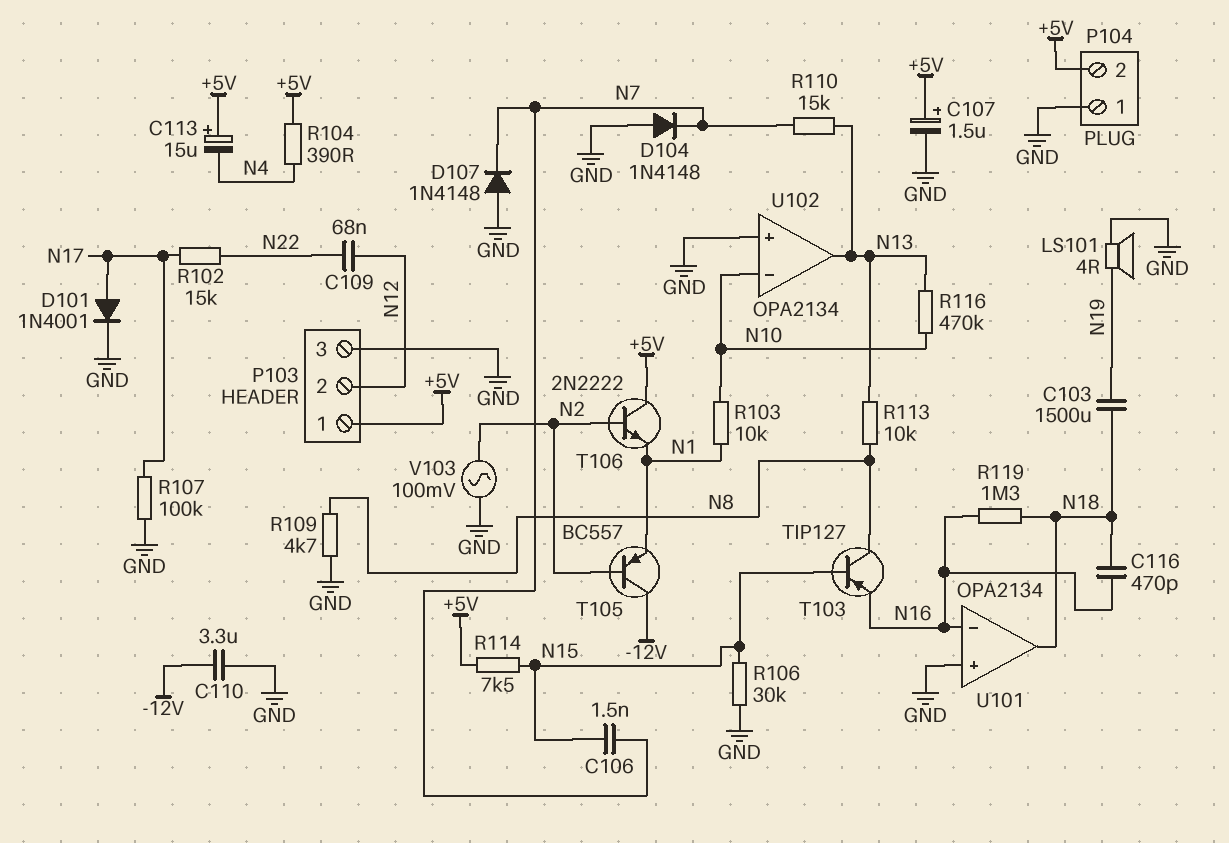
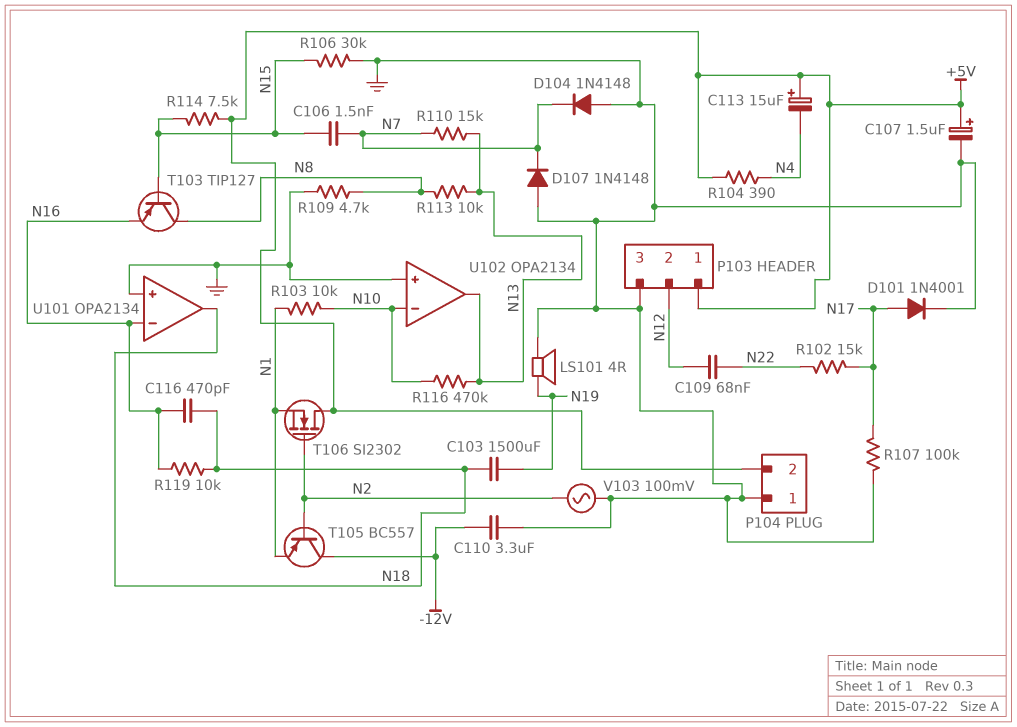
R119: 1.3M (N16, N18) -> 10k (N16, N18)
T106: NPN 2N2222 (B N2, C +5V, E N1) -> NMOS SI2302 (G N2, D +5V, S N1)

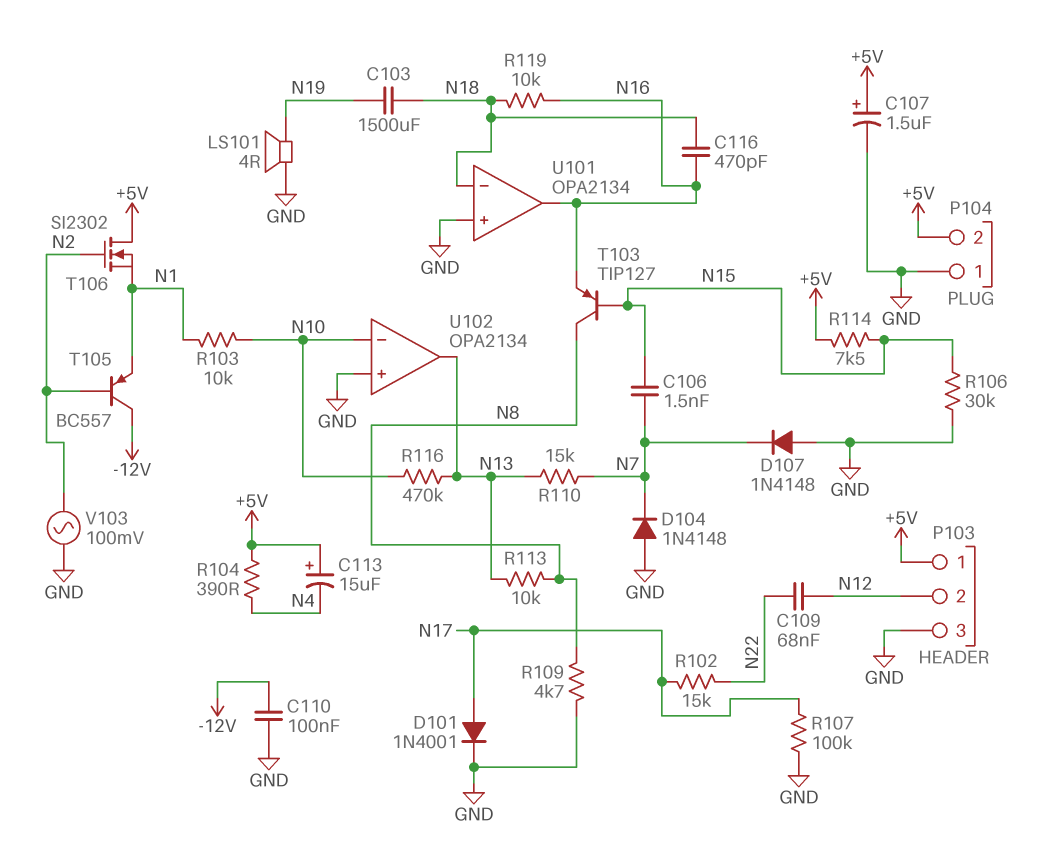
C110: 3.3uF (-12V, GND) -> 100nF (-12V, GND)
U101 pin in-: N16 -> N18
U101 pin out: N18 -> N16

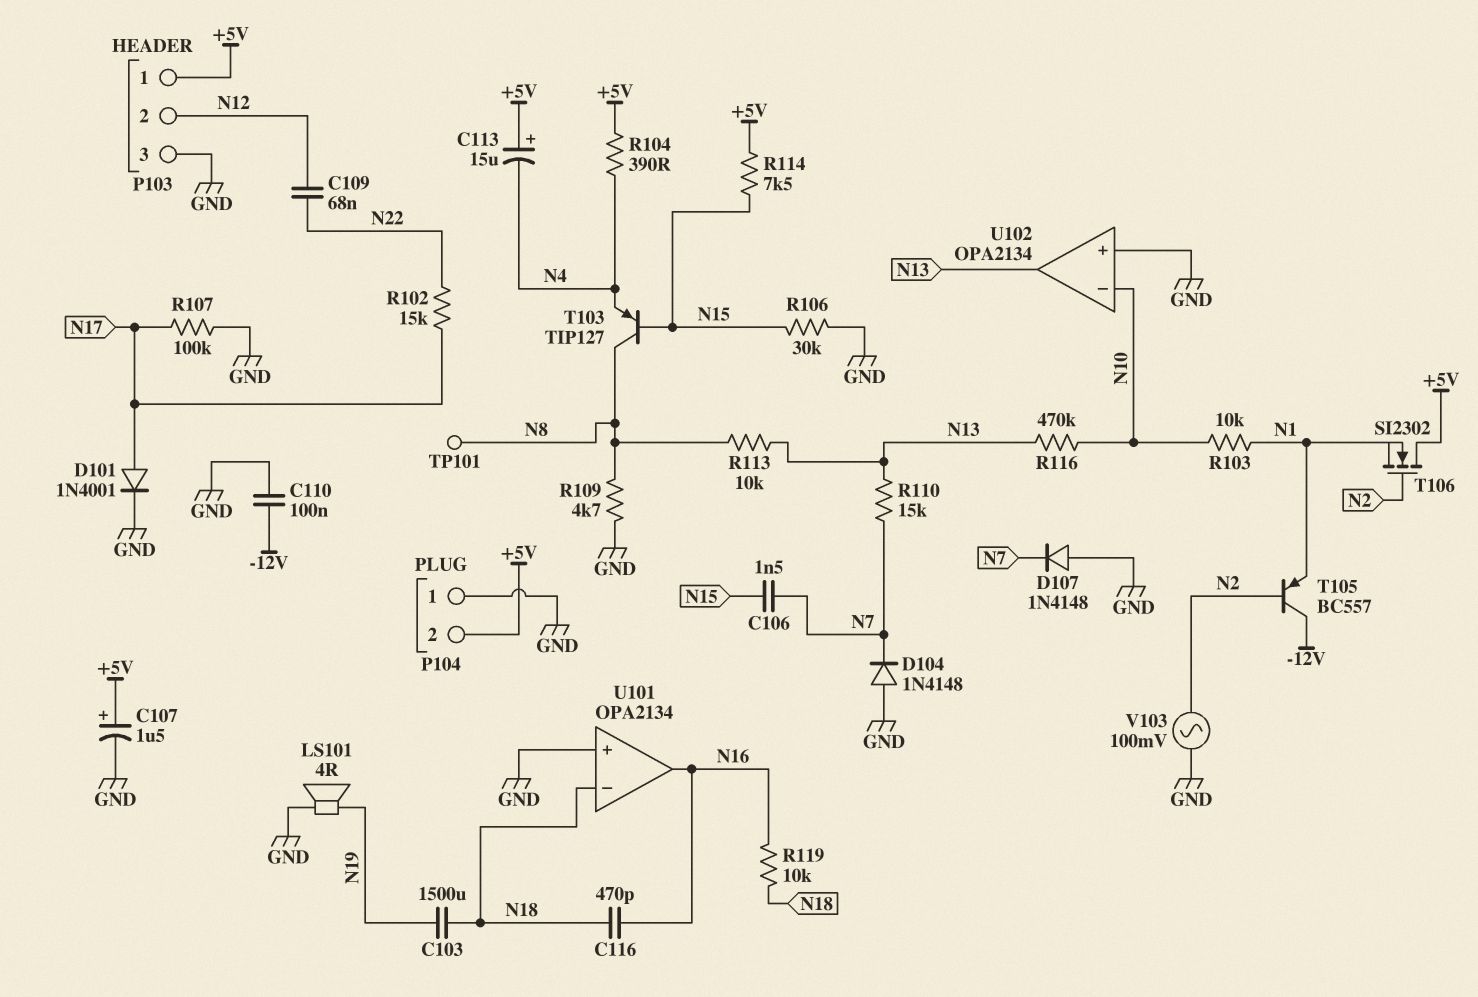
T103: PNP TIP127 (B N15, C N8, E N16) -> PNP TIP127 (B N15, C N8, E N4)
TP101: none -> test point (N8)

